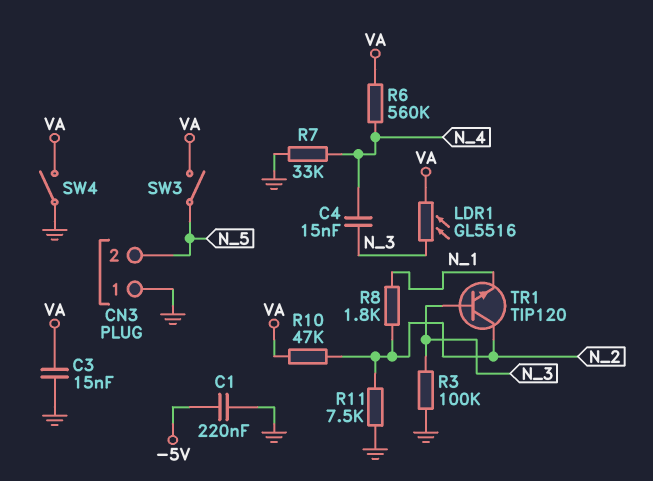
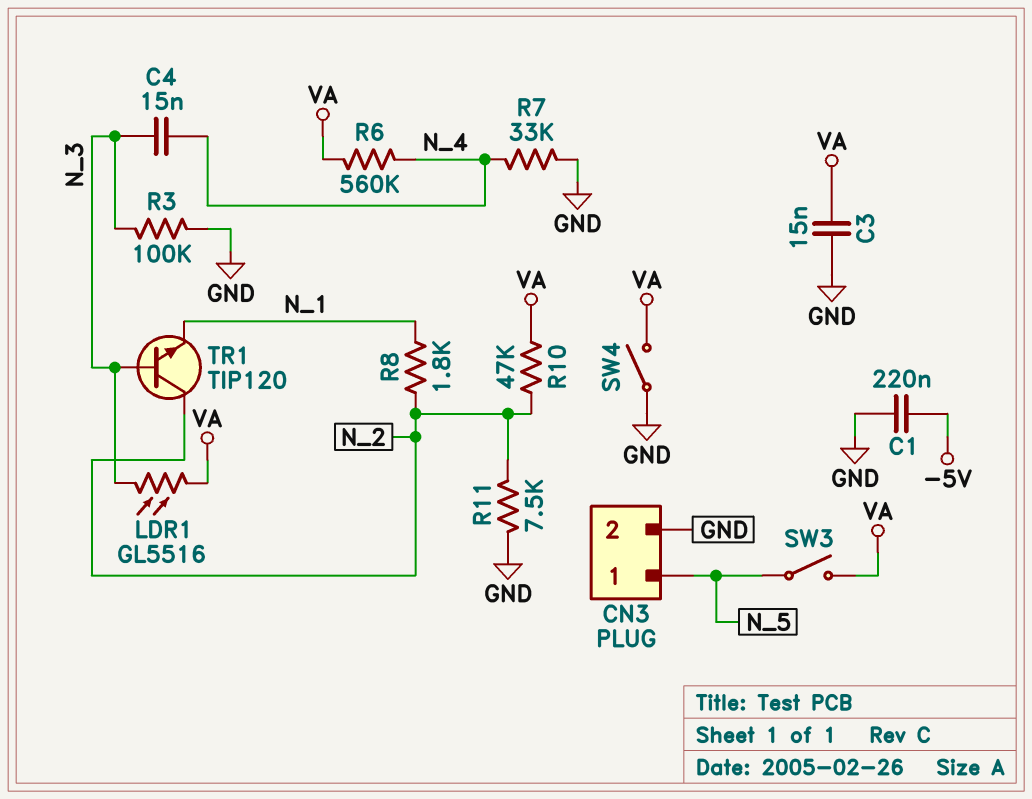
CN3 pin 1: GND -> N_5
CN3 pin 2: N_5 -> GND

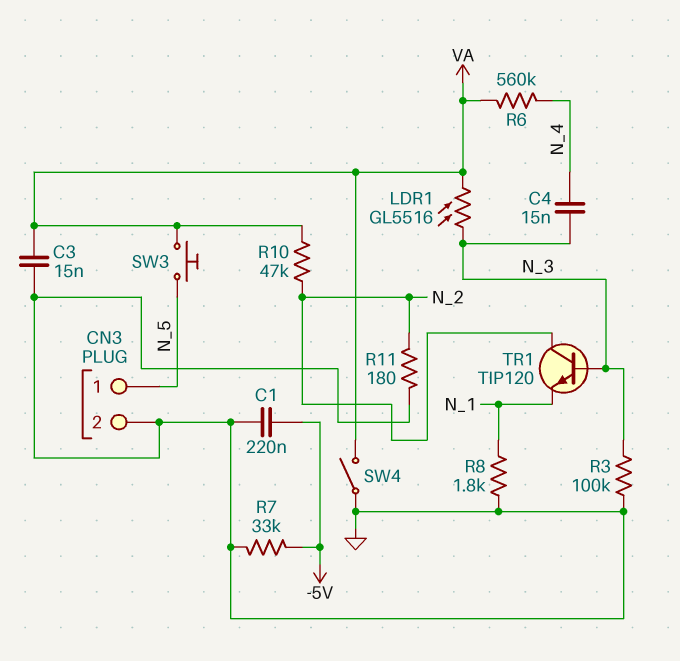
R7: 33k (GND, N_4) -> 33k (-5V, GND)
R8: 1.8k (N_1, N_2) -> 1.8k (GND, N_1)
R11: 7.5k (GND, N_2) -> 180 (GND, N_2)
SW3: switch (N_5, VA) -> button (N_5, VA)

